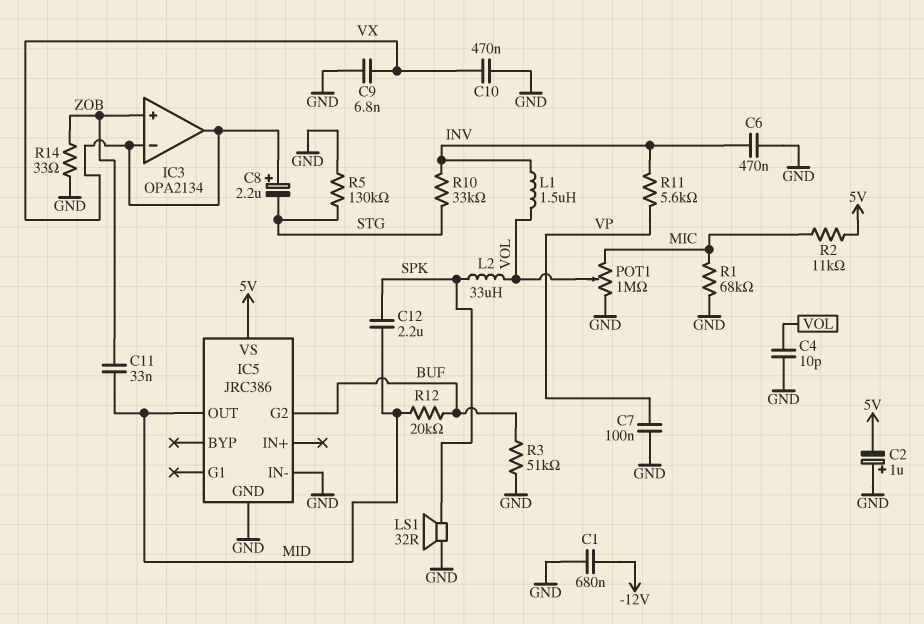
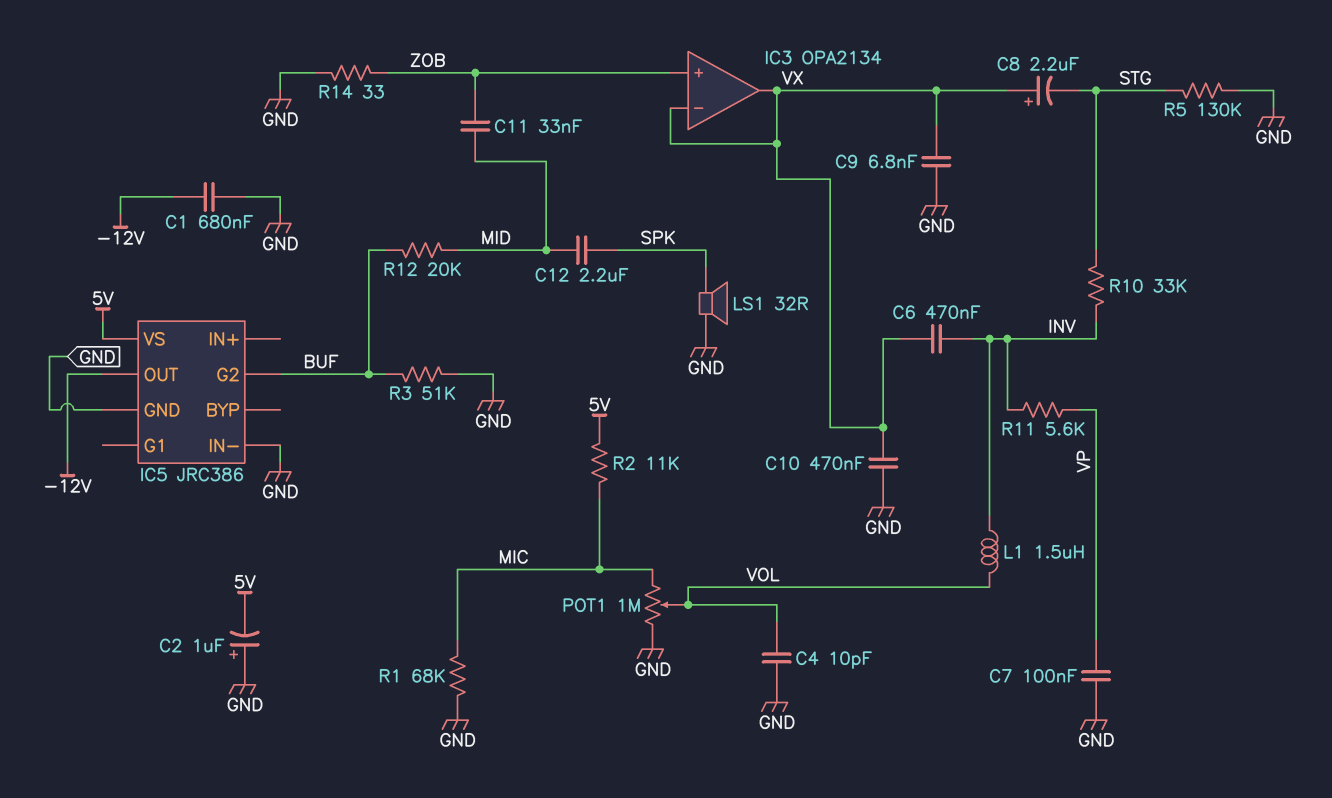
C6: 470nF (GND, INV) -> 470nF (INV, VX)
IC5 pin OUT: MID -> -12V
L2: 33uH (SPK, VOL) -> none

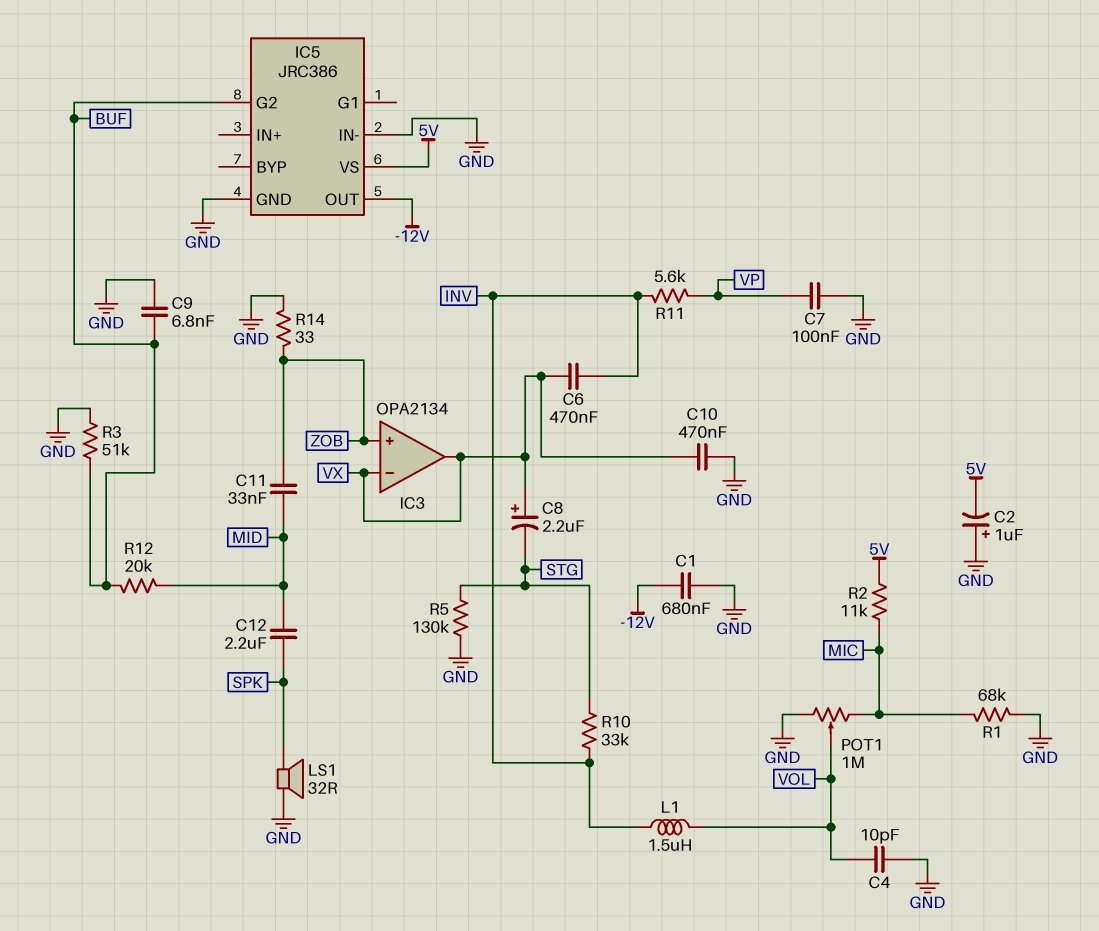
C9: 6.8nF (GND, VX) -> 6.8nF (BUF, GND)

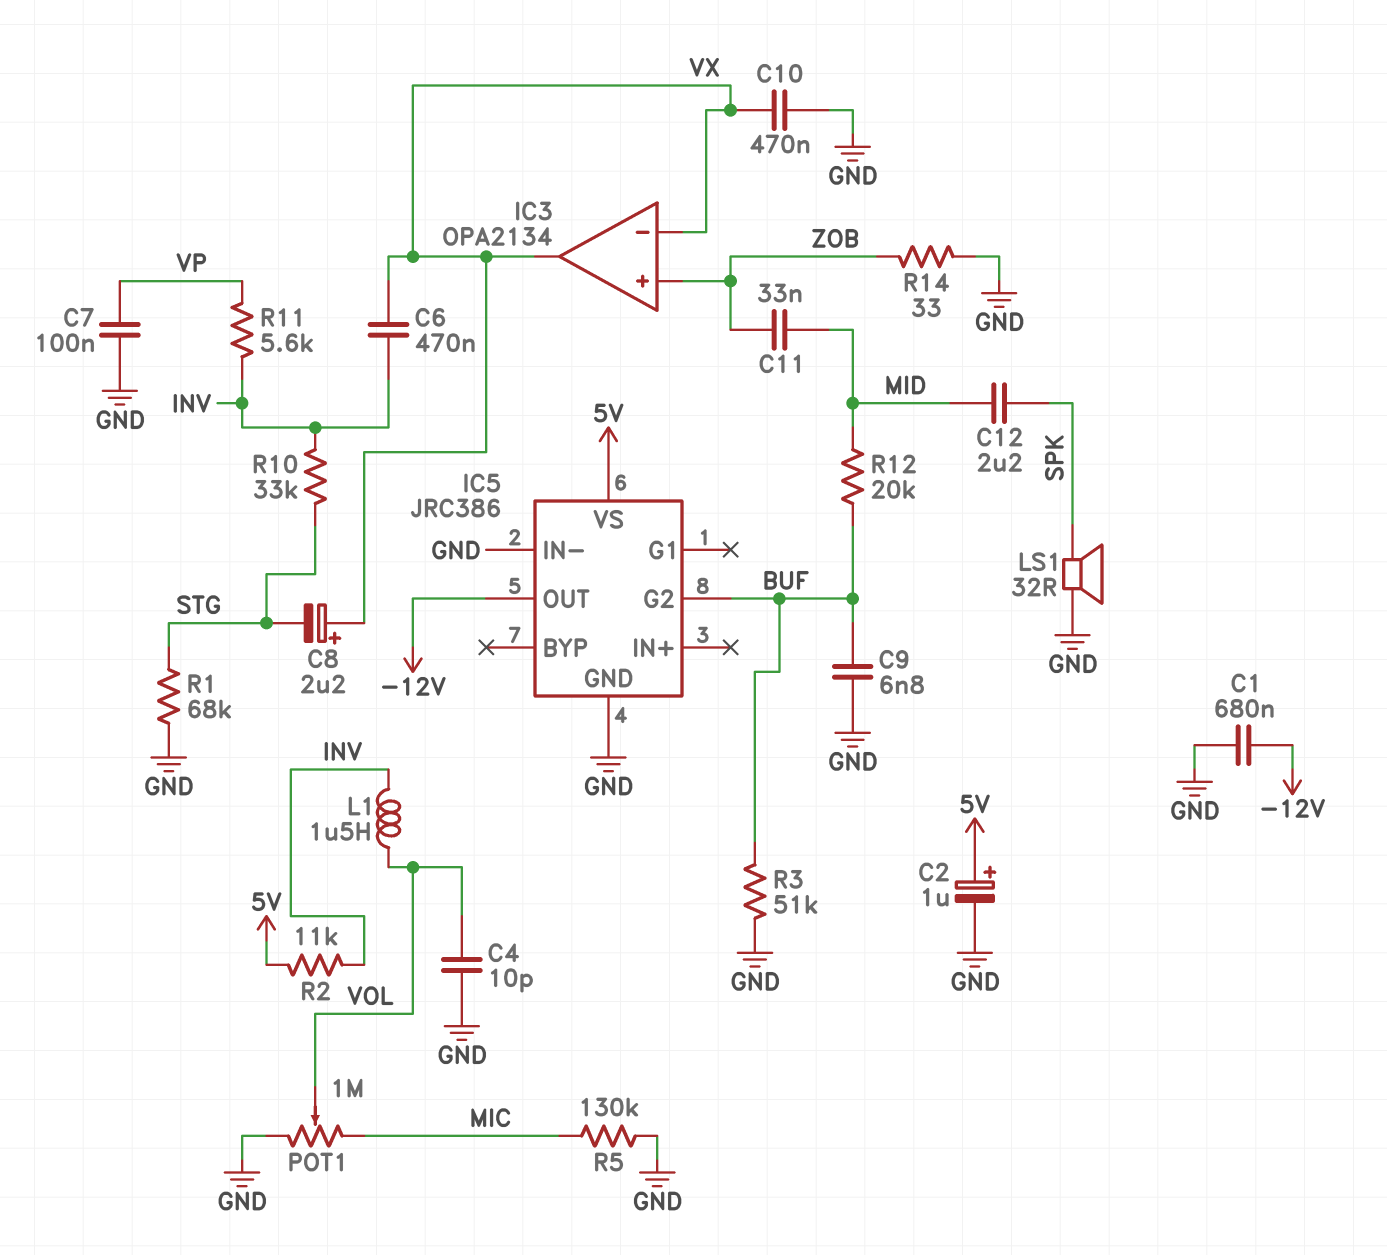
C2: 1uF (plus GND, minus 5V) -> 1uF (plus 5V, minus GND)
R1: 68k (GND, MIC) -> 68k (GND, STG)
R2: 11k (5V, MIC) -> 11k (5V, INV)
R5: 130k (GND, STG) -> 130k (GND, MIC)

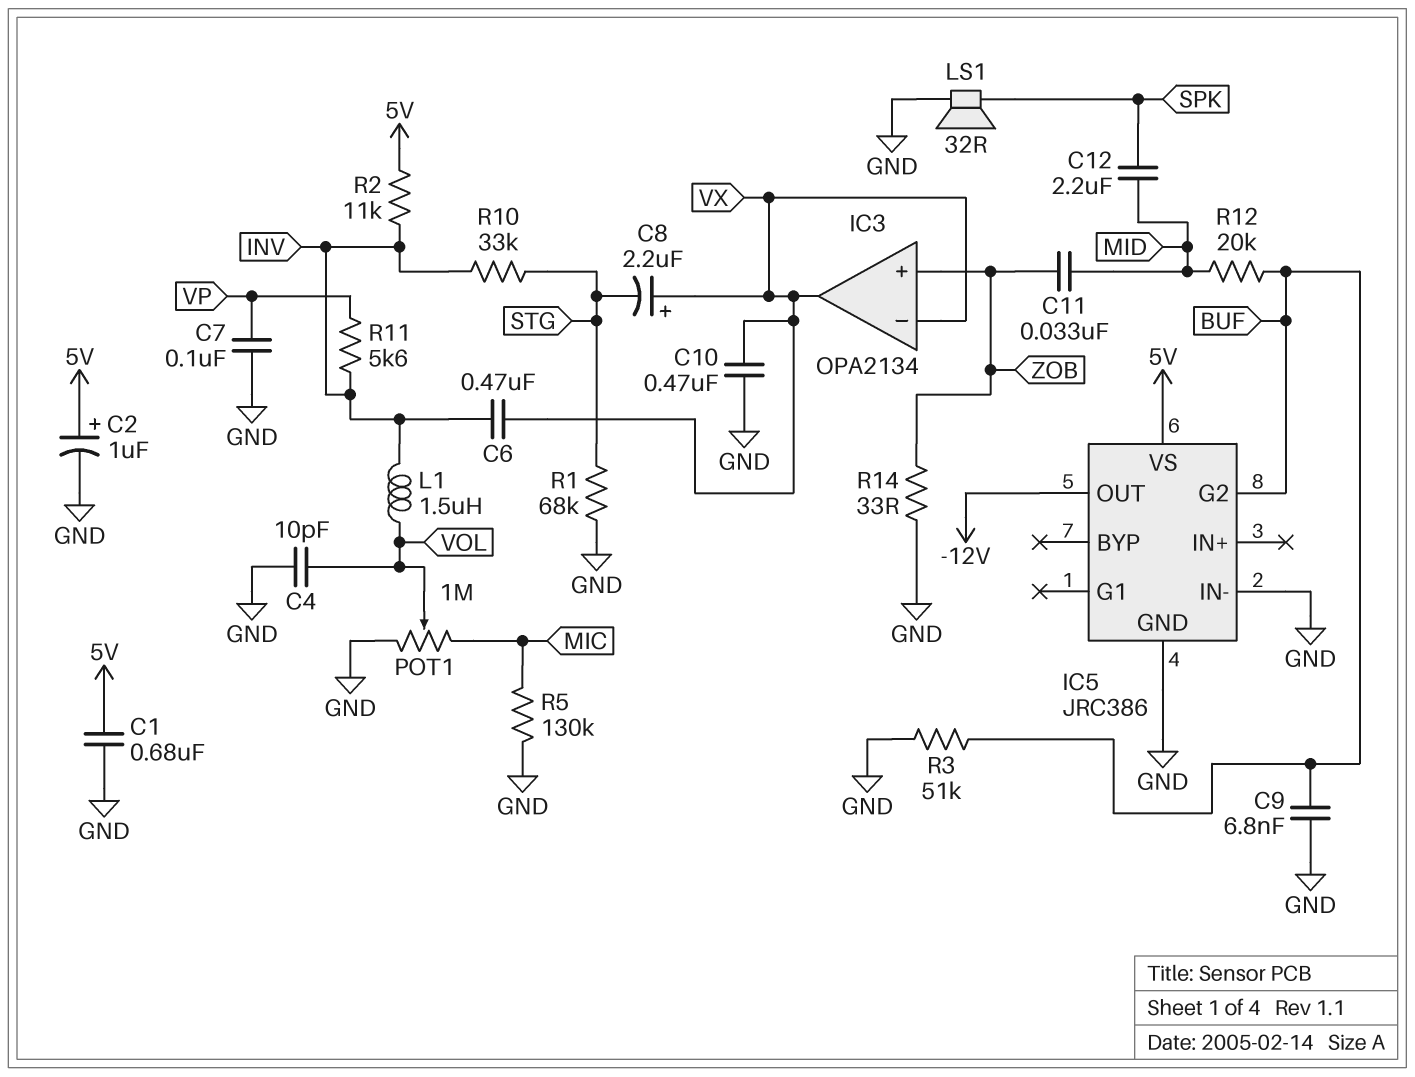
C1: 680nF (-12V, GND) -> 680nF (5V, GND)

